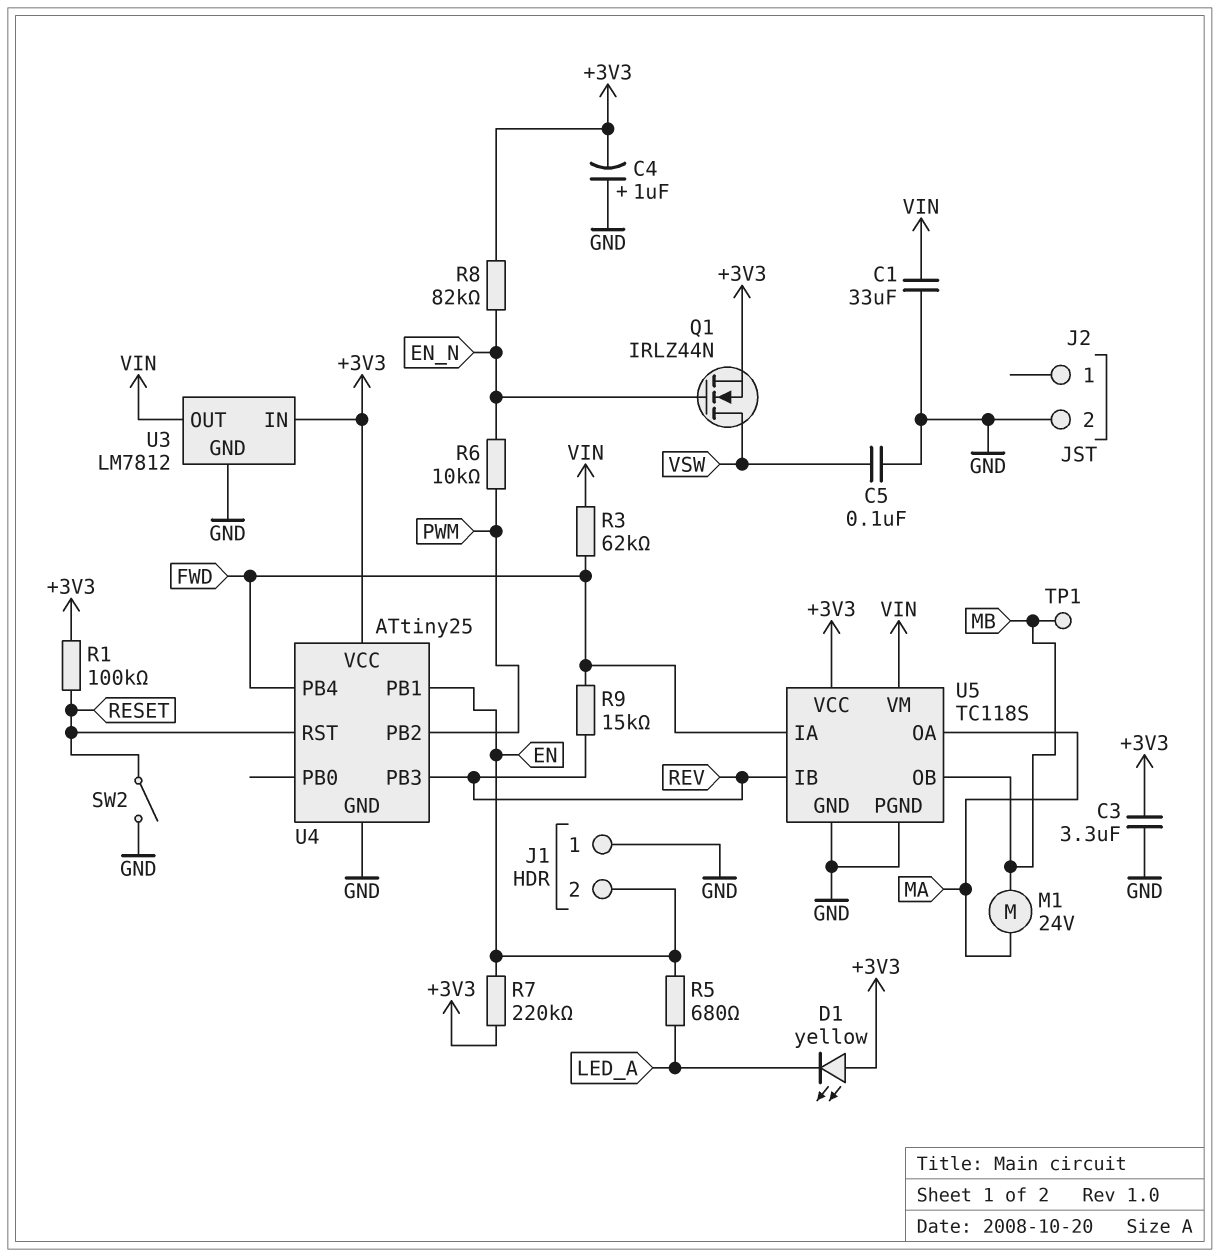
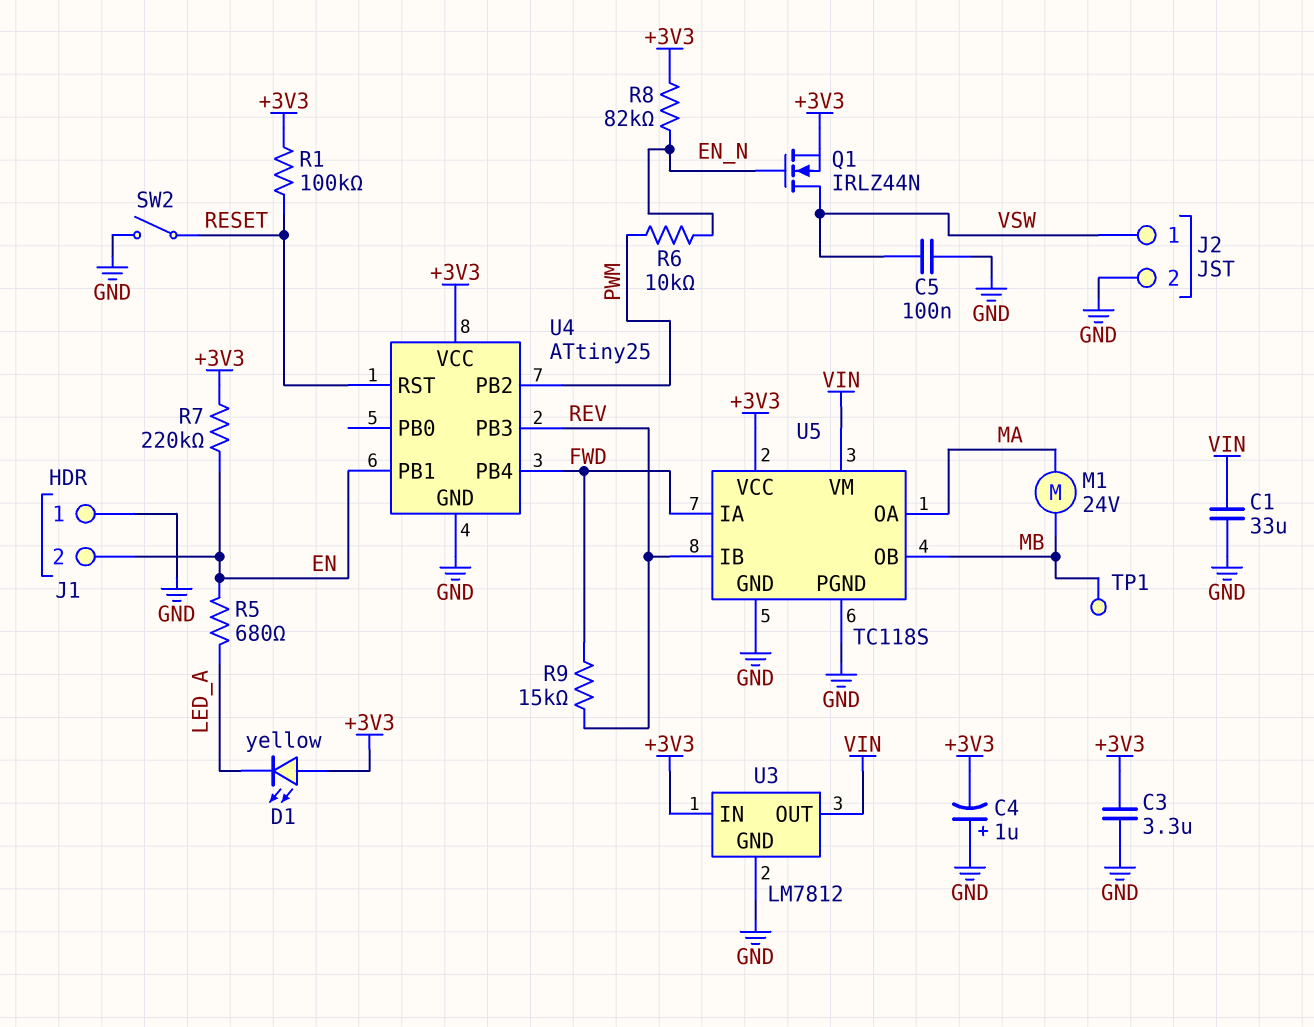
J2 pin 1: none -> VSW
R3: 62k (FWD, VIN) -> none

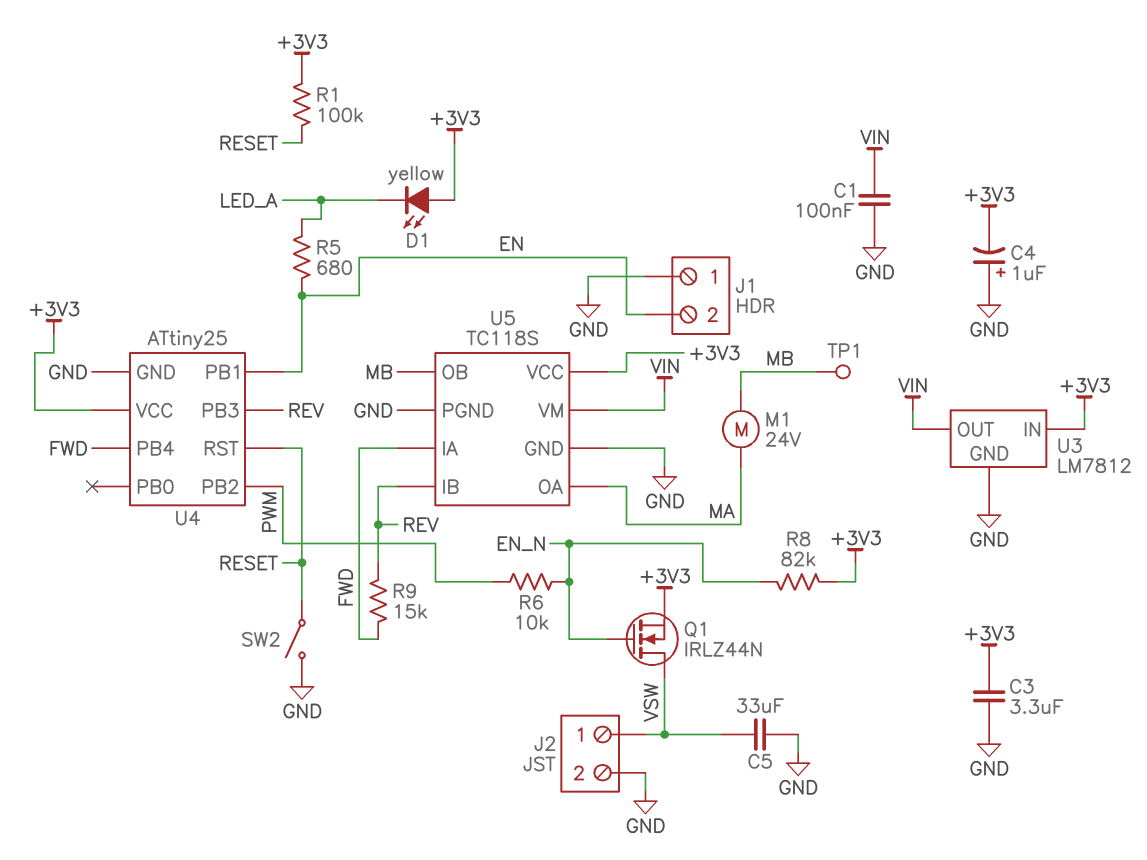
C1: 33uF (GND, VIN) -> 100nF (GND, VIN)
C5: 100nF (GND, VSW) -> 33uF (GND, VSW)
R7: 220k (+3V3, EN) -> none

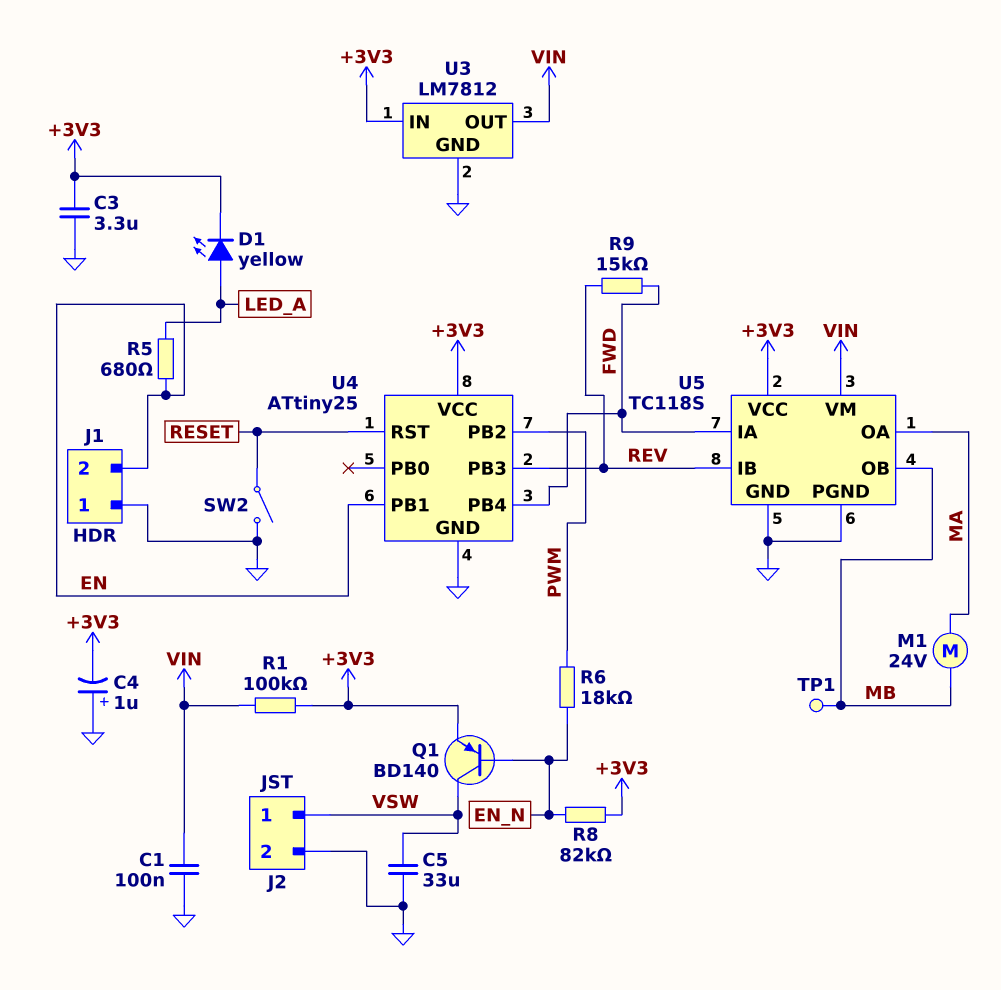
D1: LED yellow (A +3V3, K LED_A) -> LED yellow (A LED_A, K +3V3)
Q1: NMOS IRLZ44N (G EN_N, D VSW, S +3V3) -> PNP BD140 (B EN_N, C VSW, E +3V3)
R1: 100k (+3V3, RESET) -> 100k (+3V3, VIN)
R6: 10k (EN_N, PWM) -> 18k (EN_N, PWM)

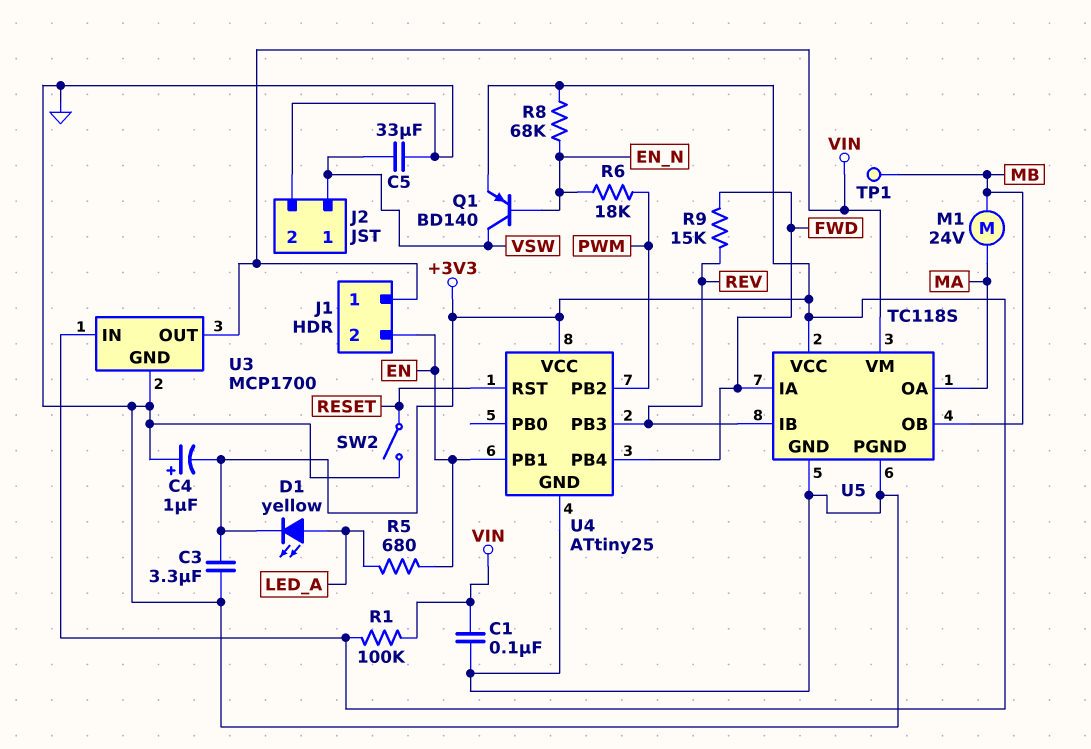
J1 pin 1: GND -> VIN
R8: 82k (+3V3, EN_N) -> 68k (+3V3, EN_N)
U3: LM7812 -> MCP1700

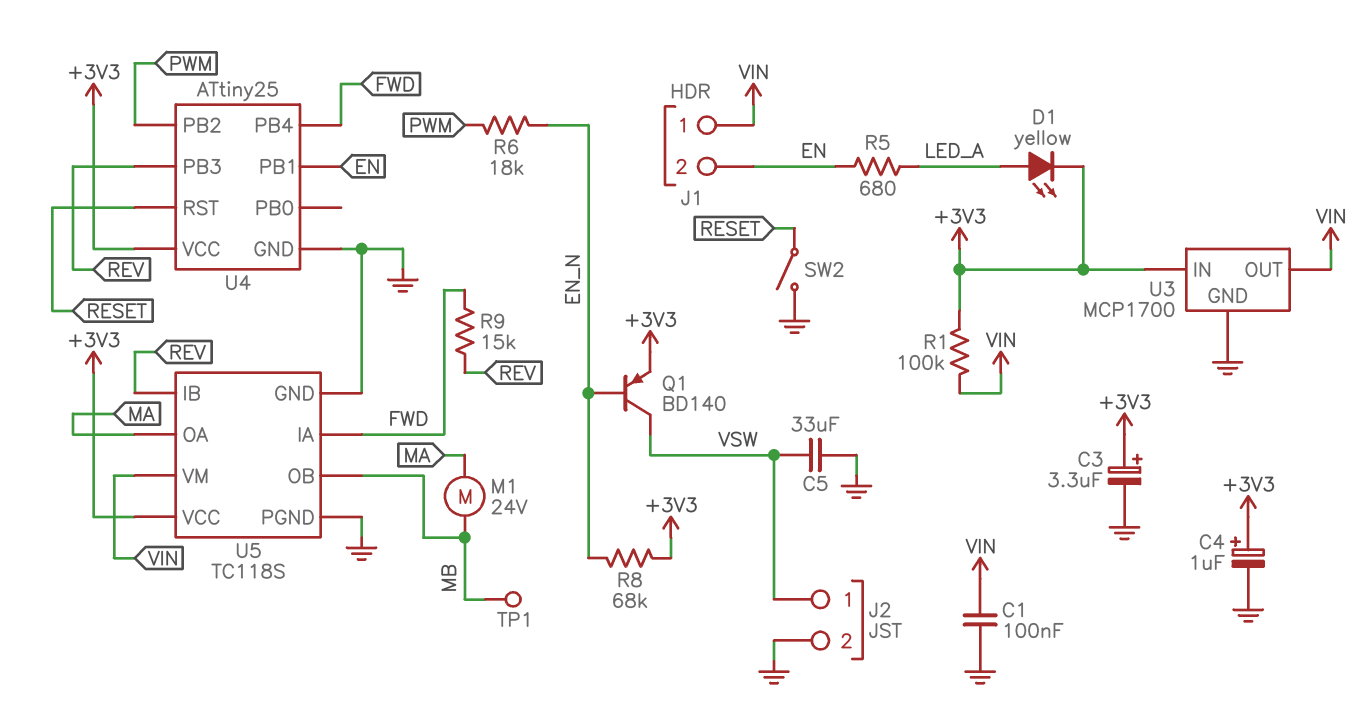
C3: 3.3uF (+3V3, GND) -> 3.3uF (plus +3V3, minus GND)
C4: 1uF (plus GND, minus +3V3) -> 1uF (plus +3V3, minus GND)

